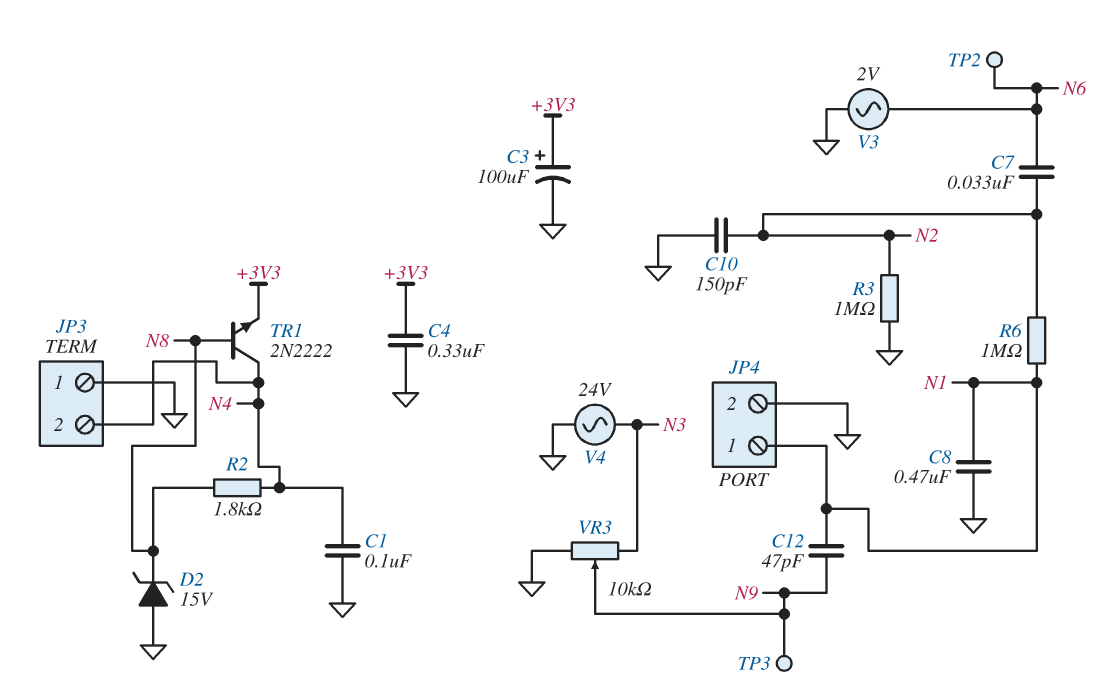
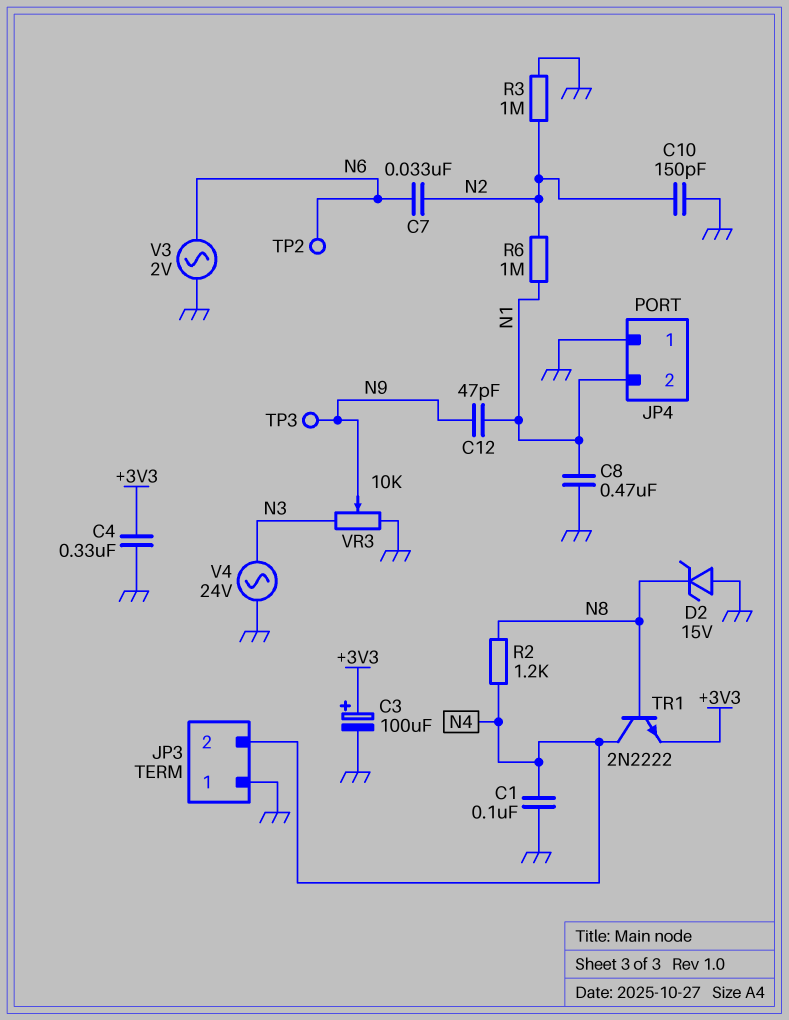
JP4 pin 1: N1 -> GND
JP4 pin 2: GND -> N1
R2: 1.8k (N4, N8) -> 1.2k (N4, N8)

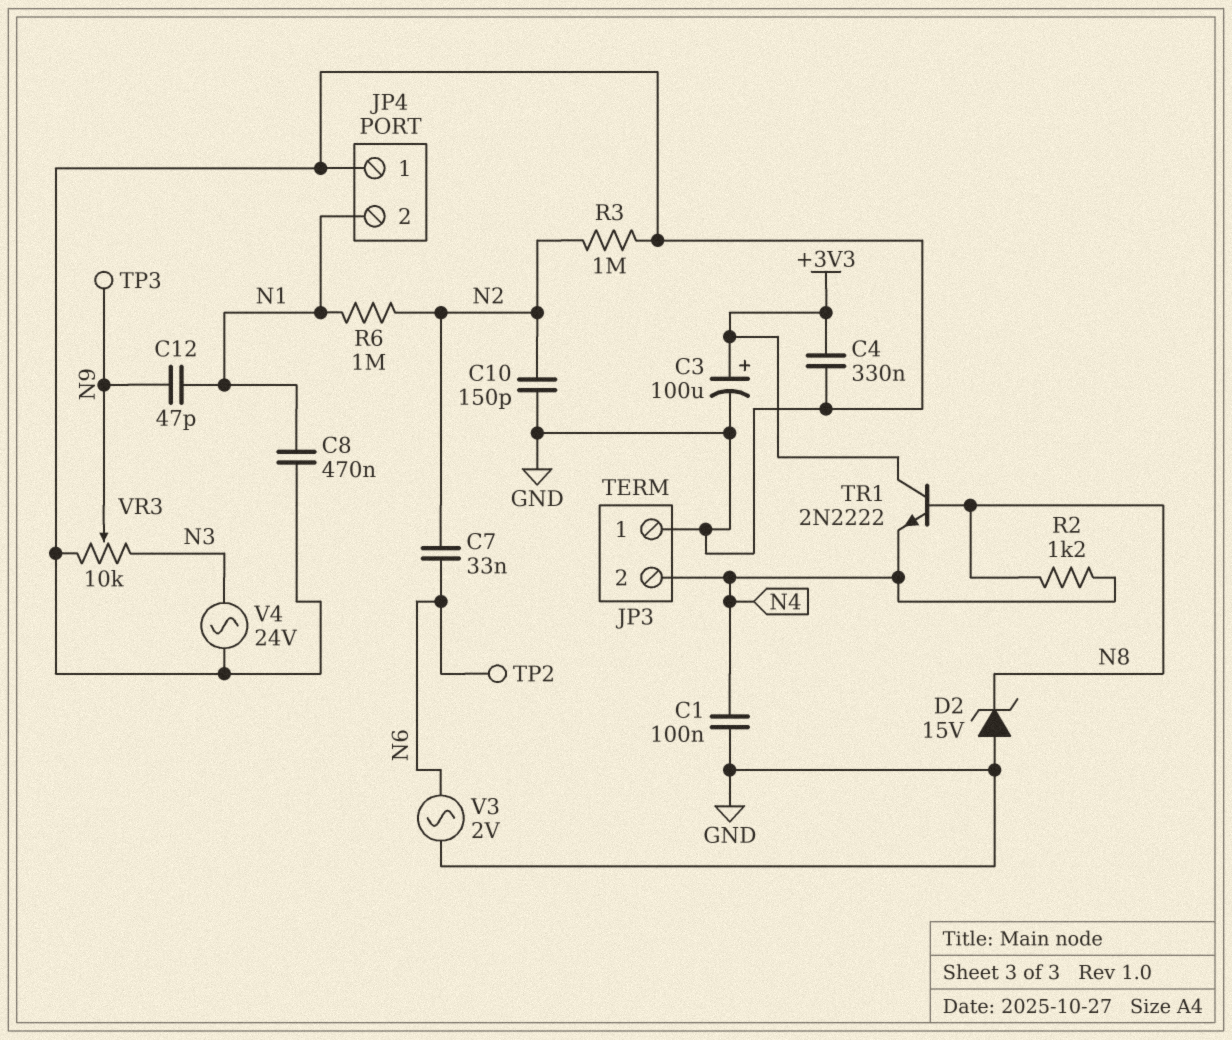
TR1: NPN 2N2222 (B N8, C N4, E +3V3) -> NPN 2N2222 (B N8, C +3V3, E N4)

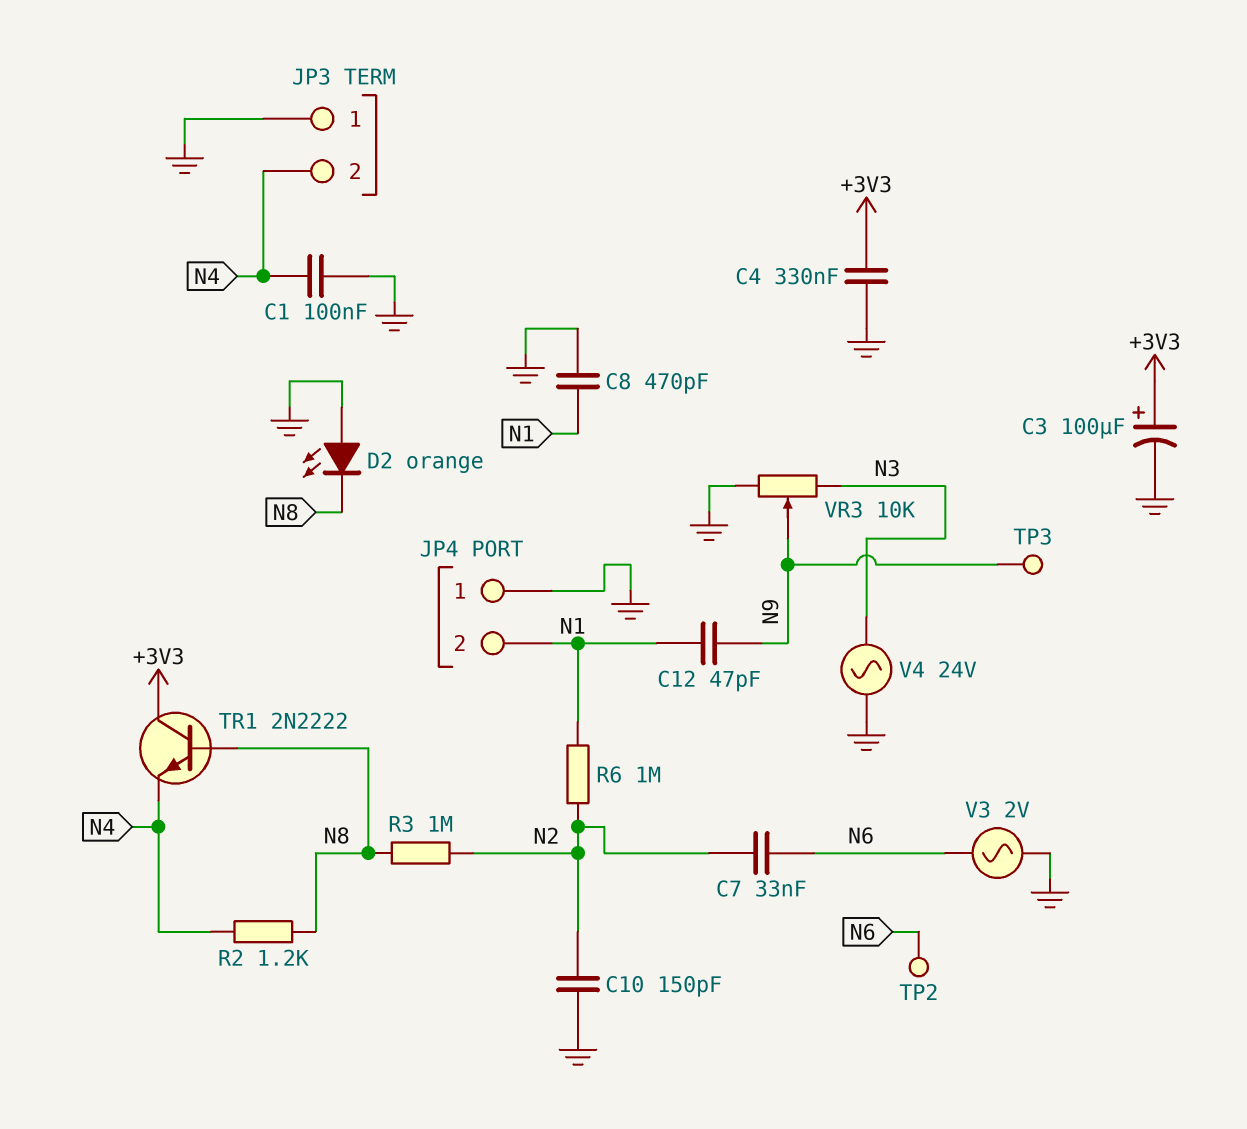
C8: 470nF (GND, N1) -> 470pF (GND, N1)
D2: zener 15V (A GND, K N8) -> LED orange (A GND, K N8)
R3: 1M (GND, N2) -> 1M (N2, N8)

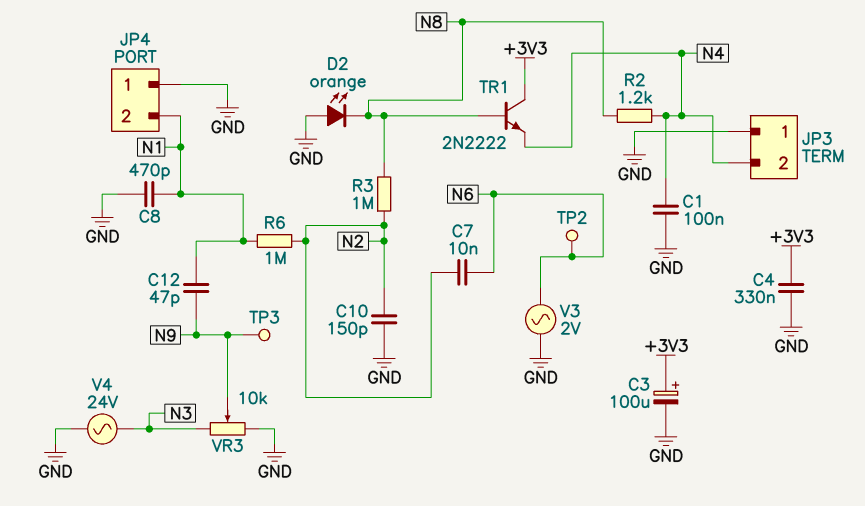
C7: 33nF (N2, N6) -> 10nF (N2, N6)

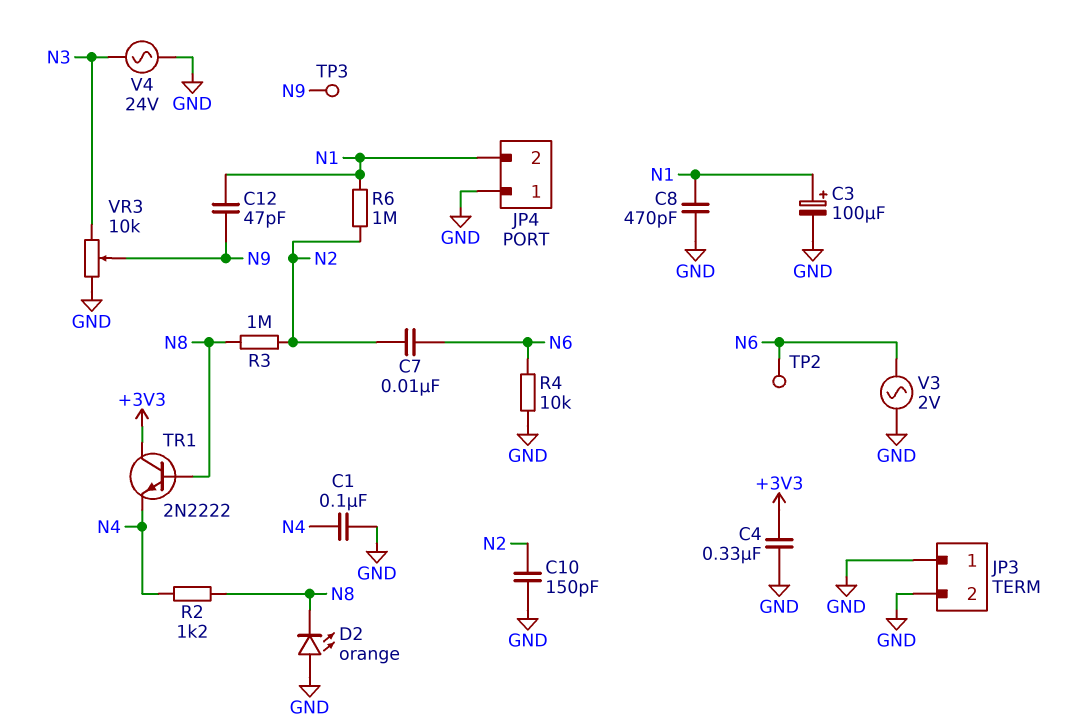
C3: 100uF (plus +3V3, minus GND) -> 100uF (plus N1, minus GND)
JP3 pin 2: N4 -> GND
R4: none -> 10k (GND, N6)

